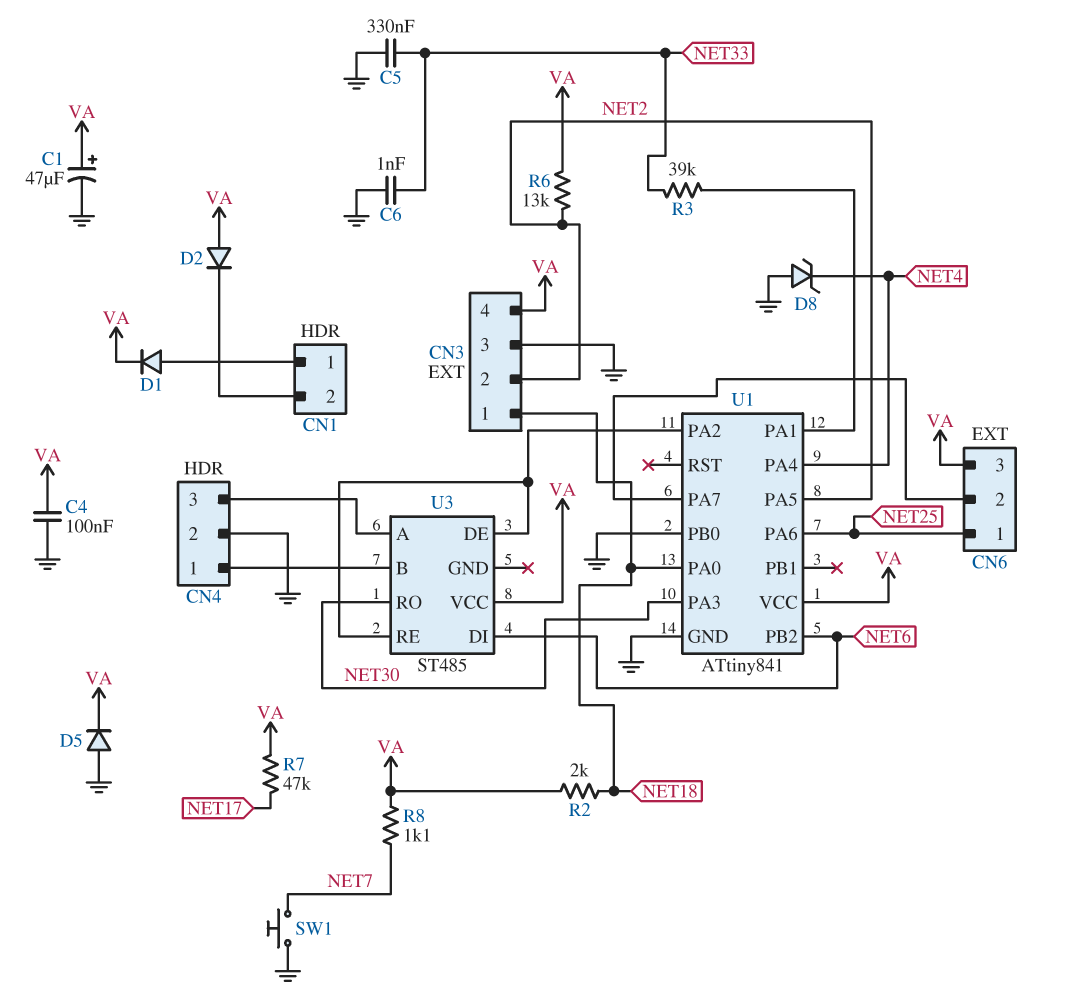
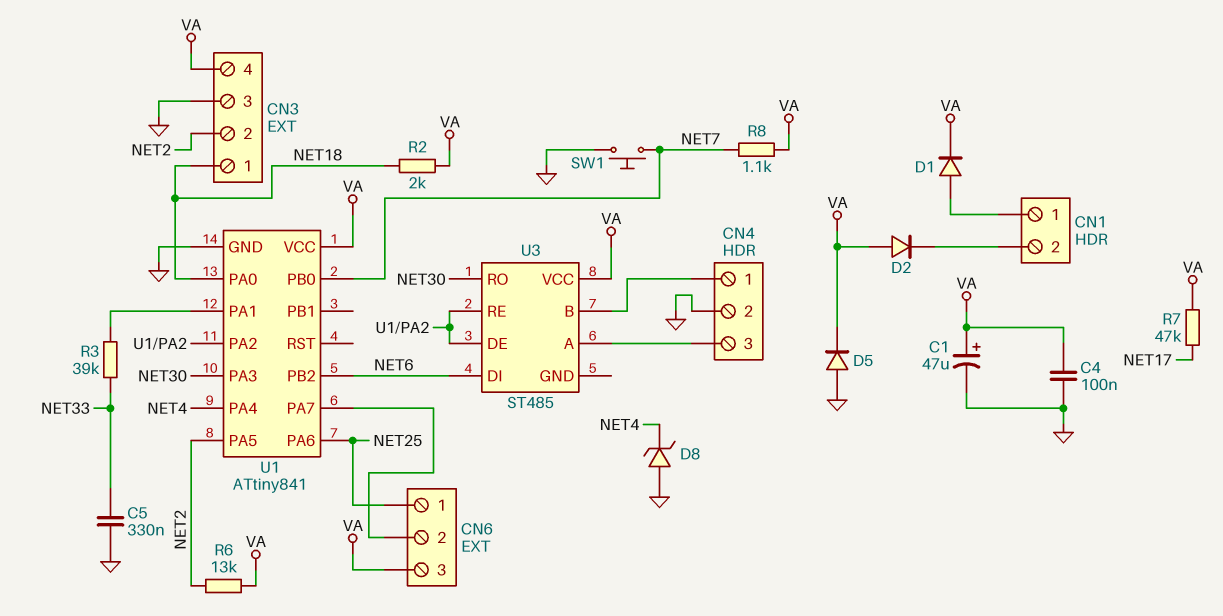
C6: 1nF (GND, NET33) -> none
U1 pin PB0: GND -> NET7

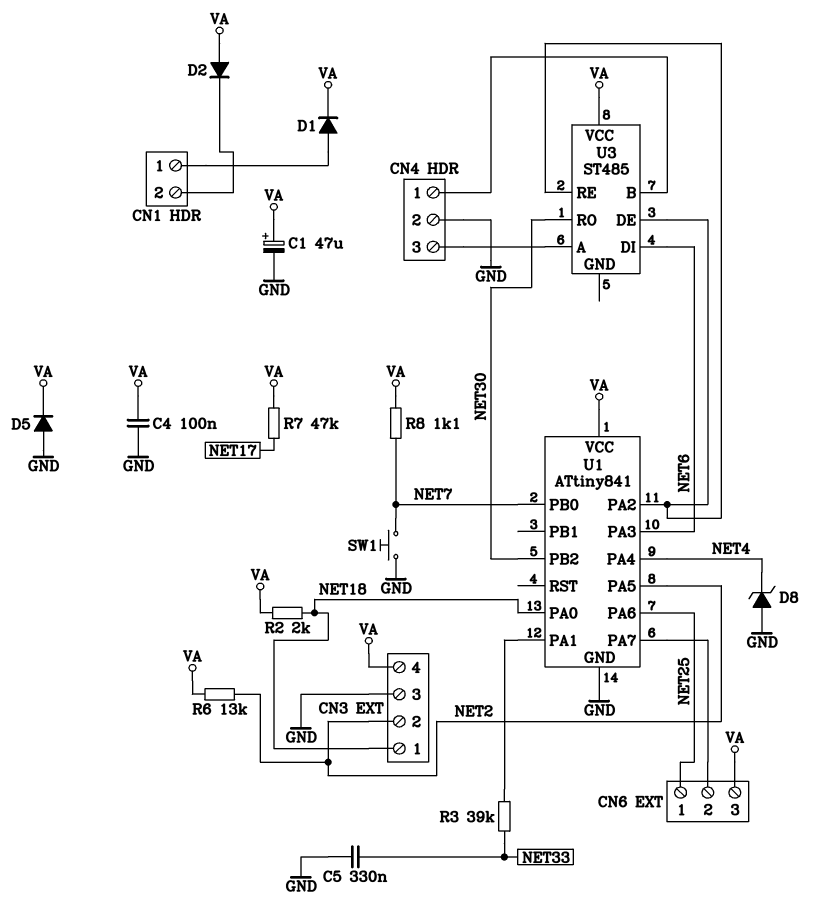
U1 pin PA3: NET30 -> NET6
U1 pin PB2: NET6 -> NET30

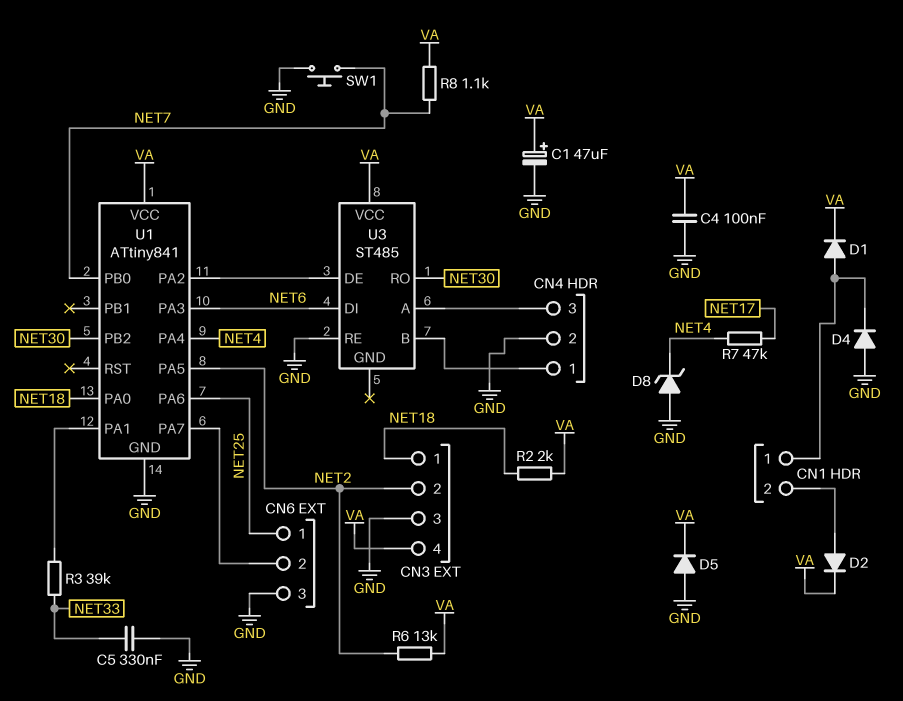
CN6 pin 3: VA -> GND
D2: diode (A VA, K CN1/2) -> diode (A CN1/2, K VA)
D4: none -> diode (A GND, K CN1/1)
R7: 47k (NET17, VA) -> 47k (NET4, NET17)
U3 pin RE: U1/PA2 -> GND

